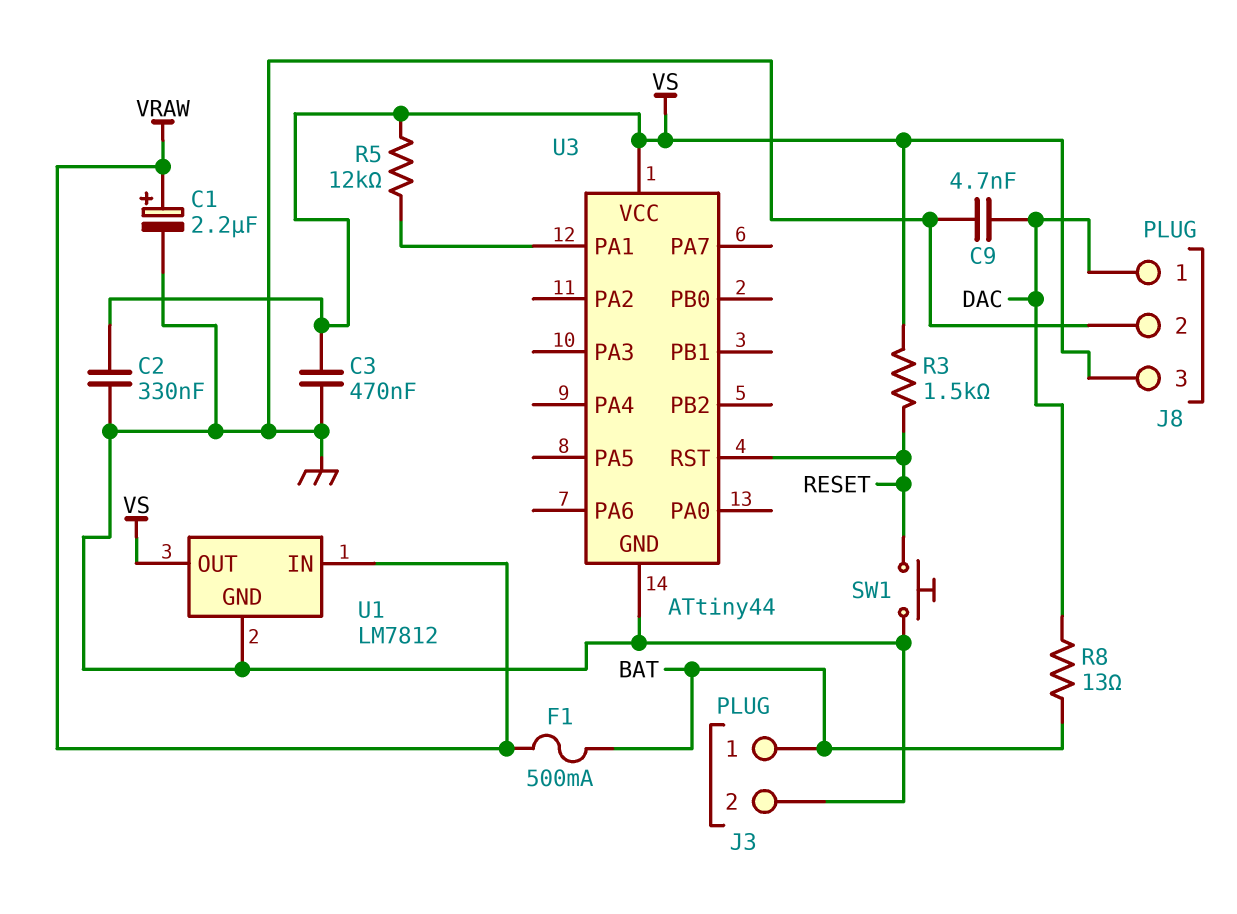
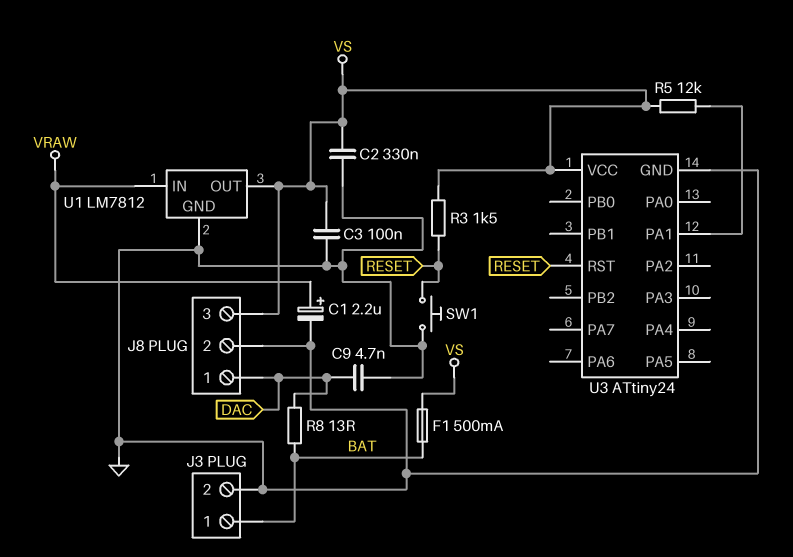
C3: 470nF (GND, VS) -> 100nF (GND, VS)
F1: 500mA (BAT, VRAW) -> 500mA (BAT, VS)
U3: ATtiny44 -> ATtiny24

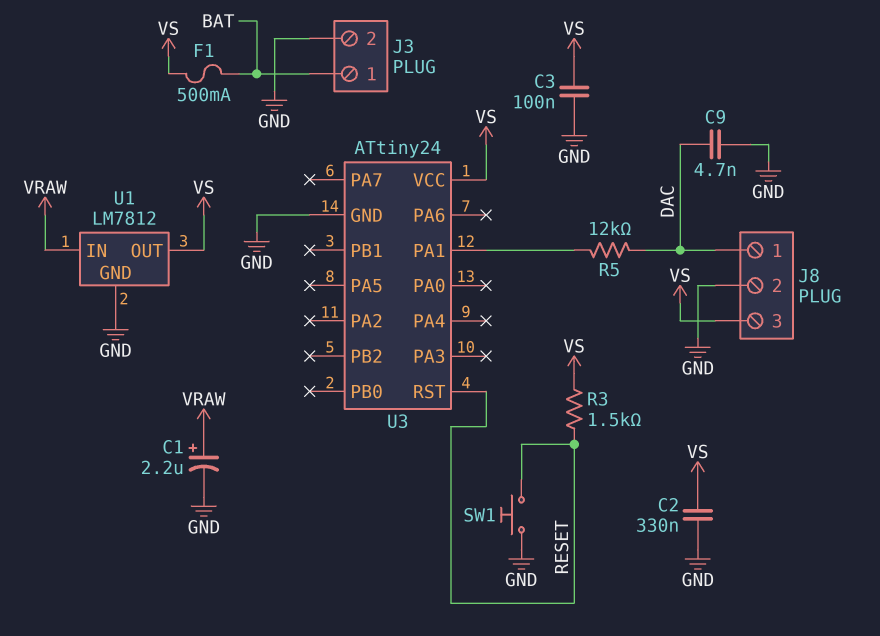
R5: 12k (U3/PA1, VS) -> 12k (DAC, U3/PA1)
R8: 13 (BAT, DAC) -> none

